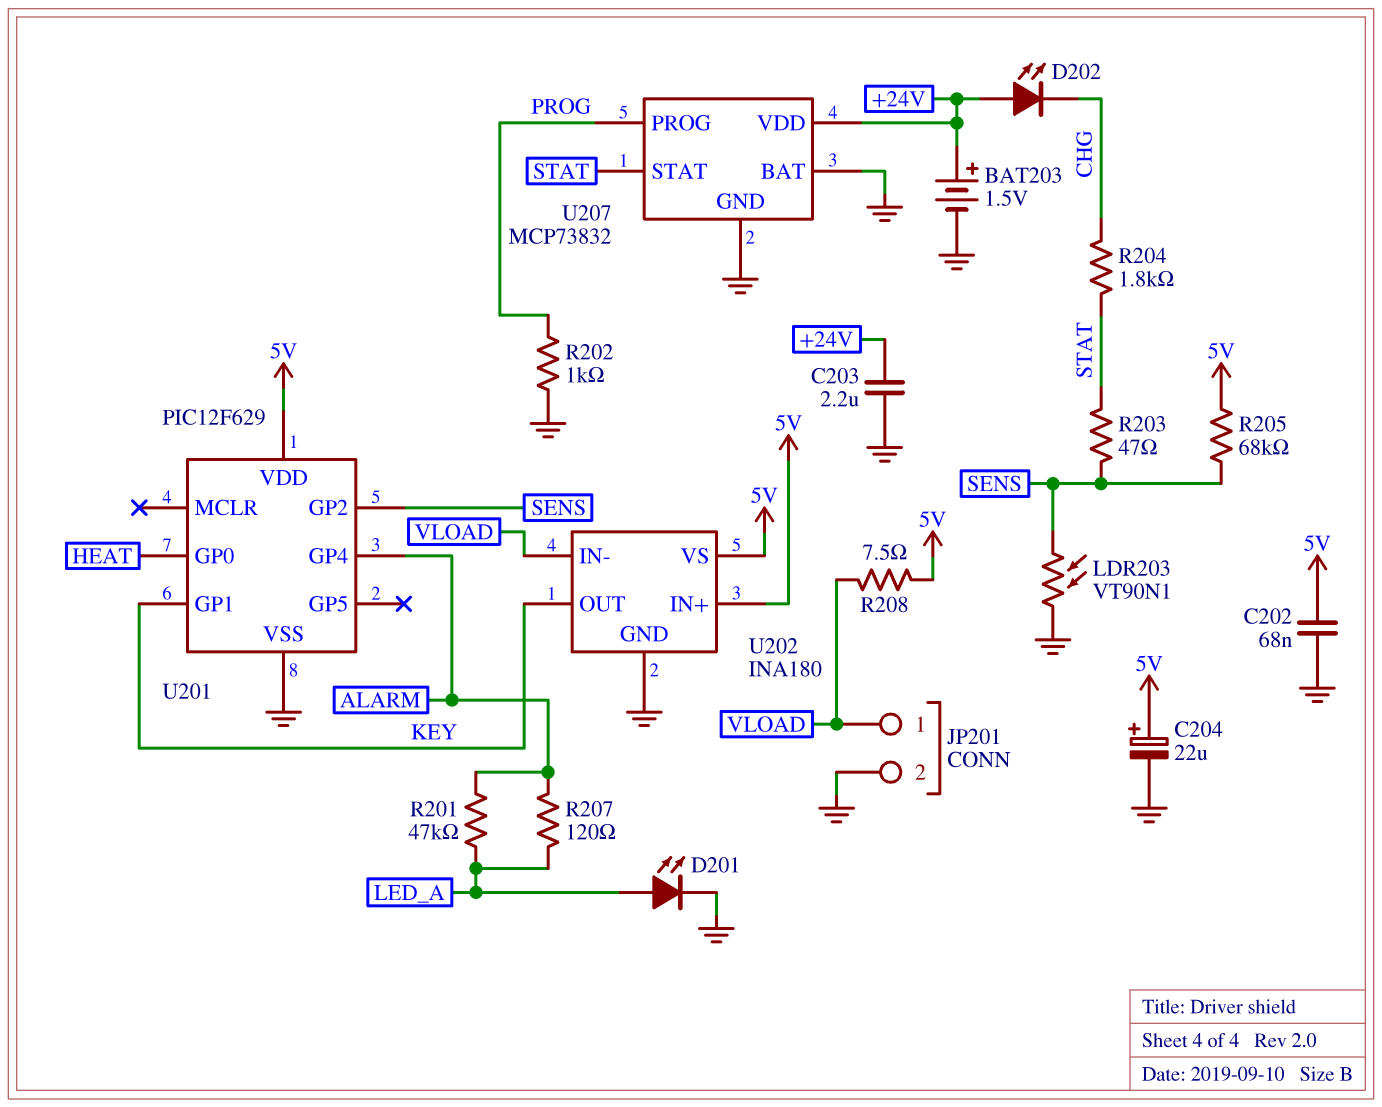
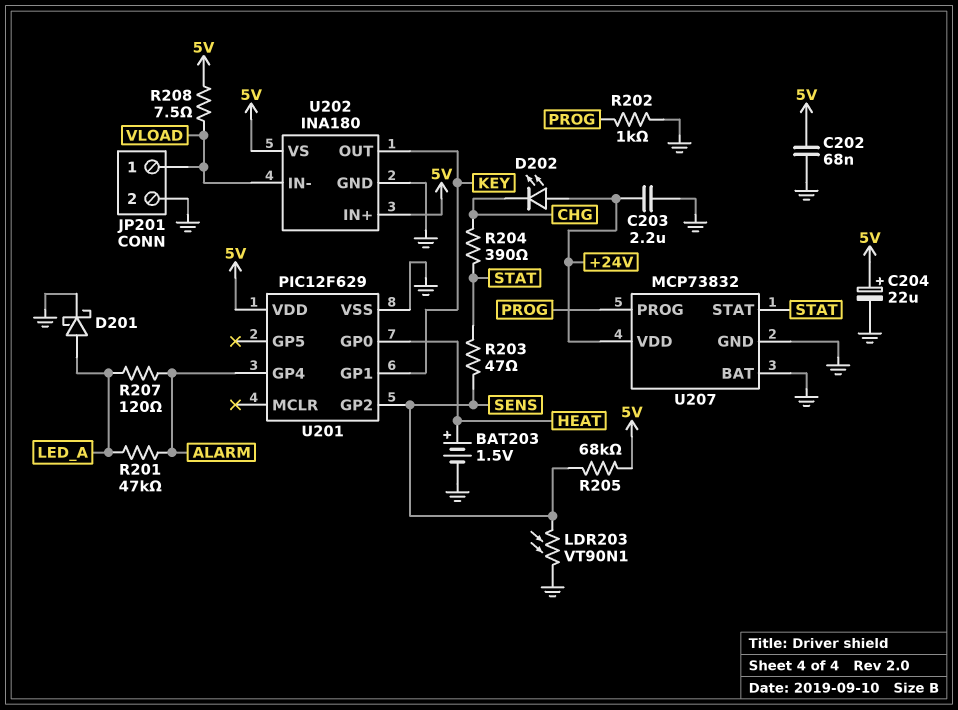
BAT203: 1.5V (plus +24V, minus GND) -> 1.5V (plus HEAT, minus GND)
D201: LED (A LED_A, K GND) -> schottky (A LED_A, K GND)
R204: 1.8k (CHG, STAT) -> 390 (CHG, STAT)

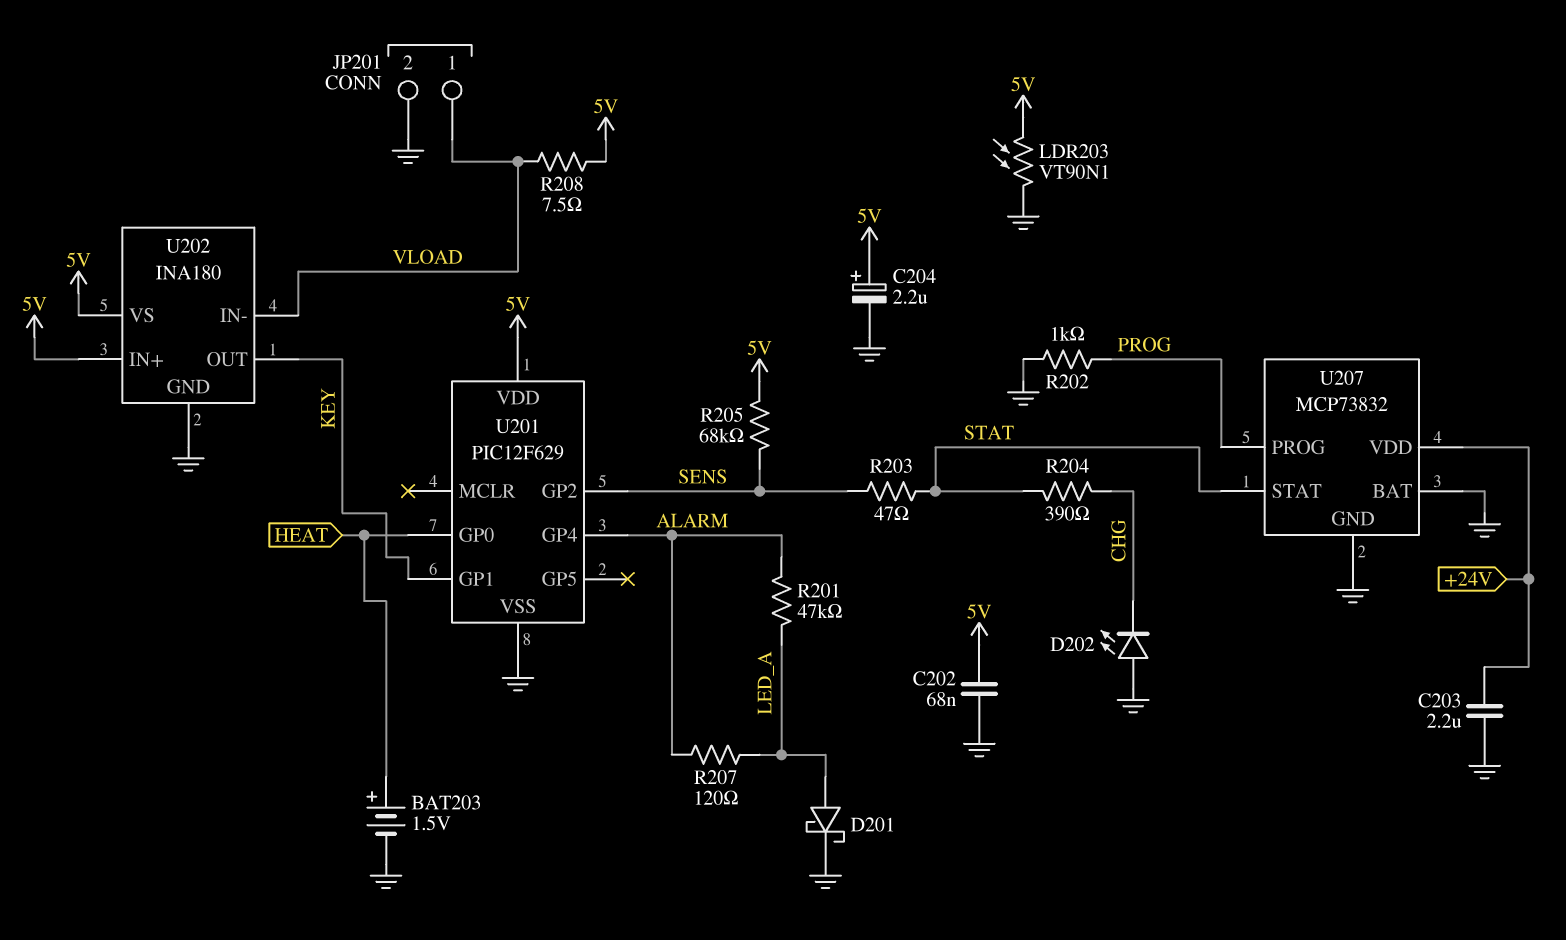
C204: 22uF (plus 5V, minus GND) -> 2.2uF (plus 5V, minus GND)
D202: LED (A +24V, K CHG) -> LED (A GND, K CHG)
LDR203: VT90N1 (GND, SENS) -> VT90N1 (5V, GND)

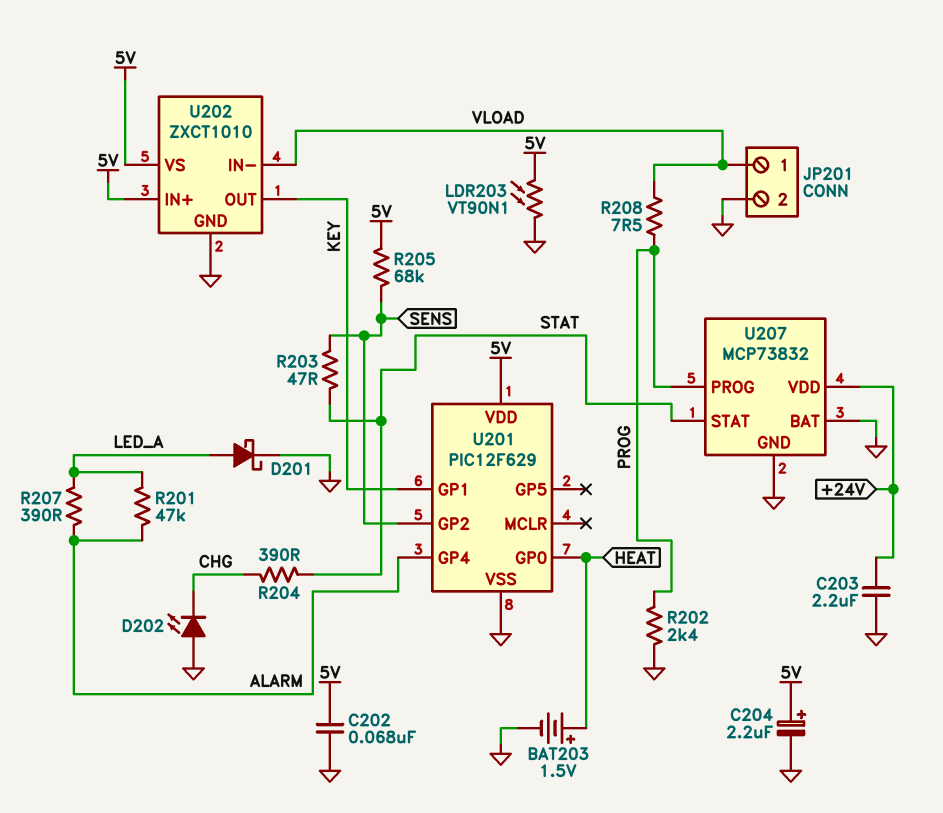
R202: 1k (GND, PROG) -> 2.4k (GND, PROG)
R207: 120 (ALARM, LED_A) -> 390 (ALARM, LED_A)
R208: 7.5 (5V, VLOAD) -> 7.5 (PROG, VLOAD)
U202: INA180 -> ZXCT1010

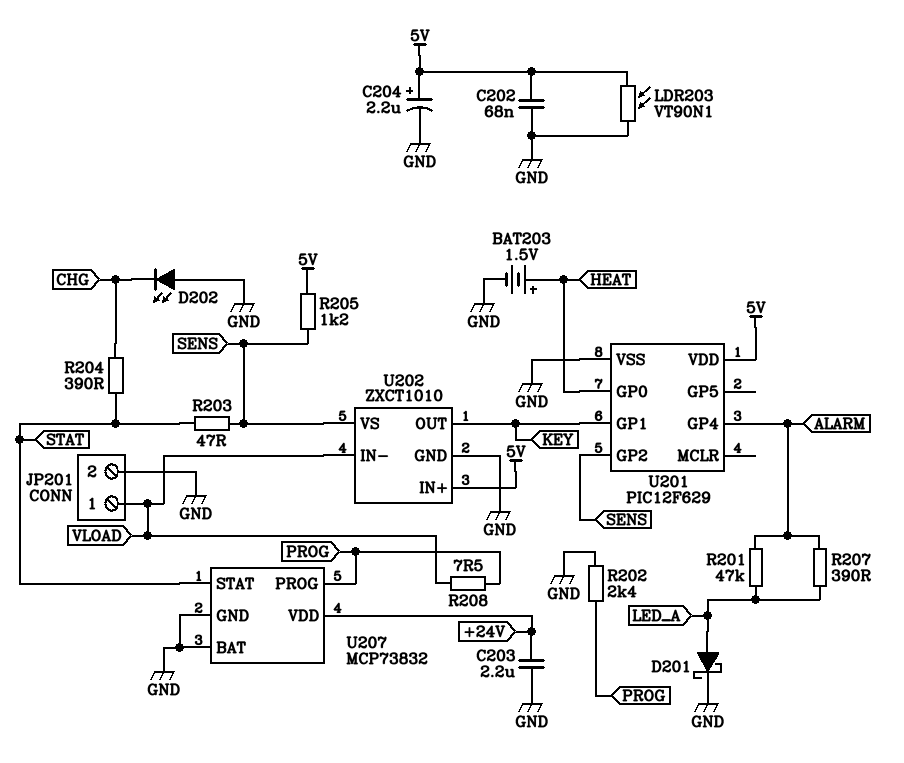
R205: 68k (5V, SENS) -> 1.2k (5V, SENS)
U202 pin VS: 5V -> SENS

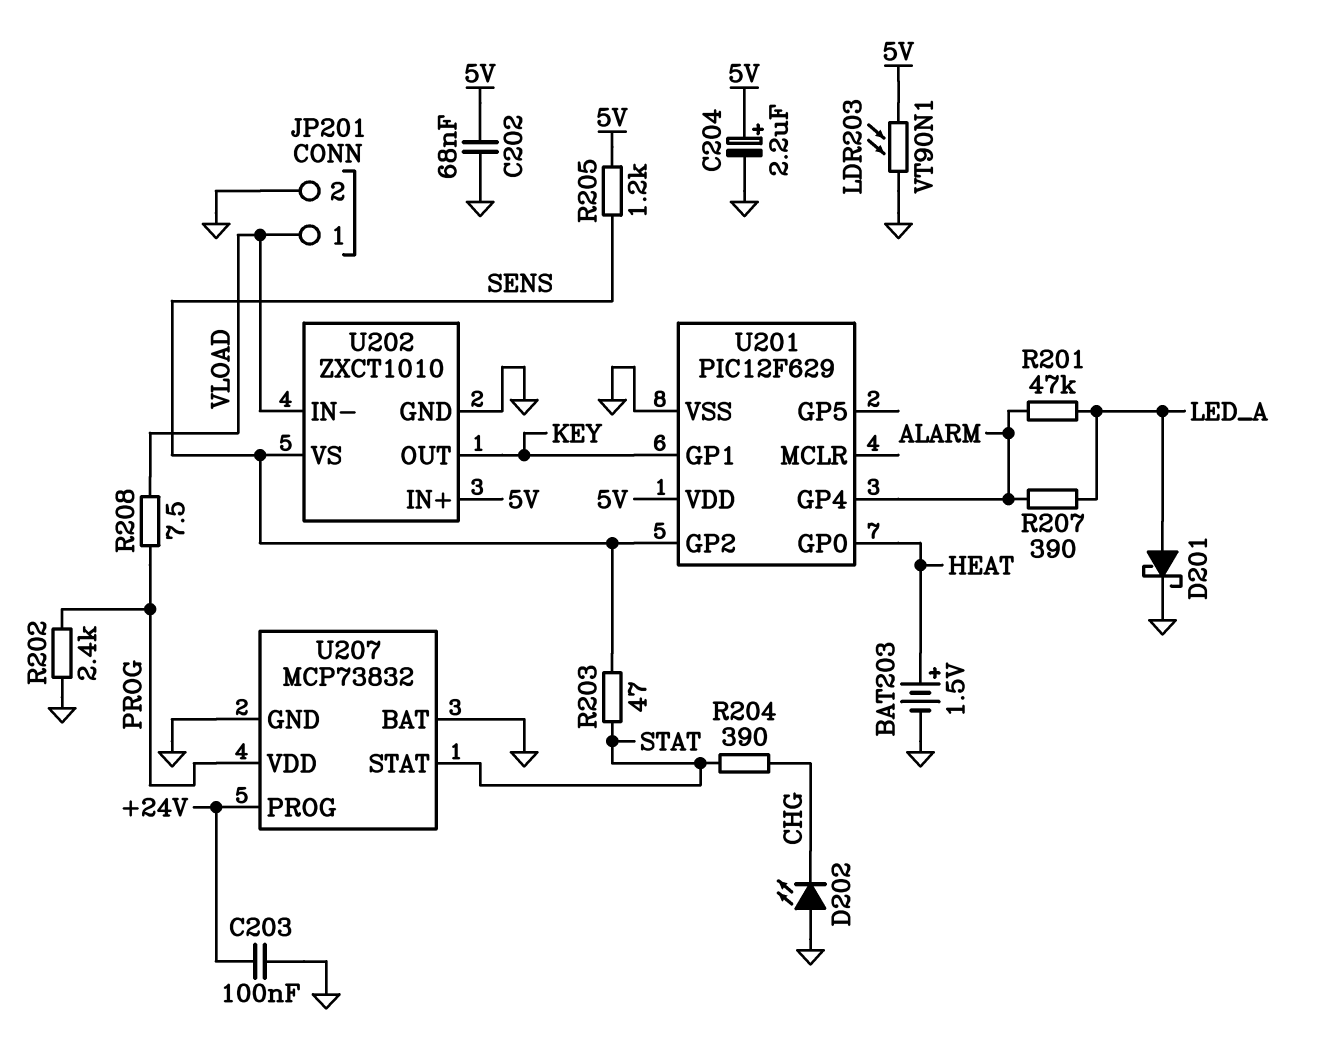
C203: 2.2uF (+24V, GND) -> 100nF (+24V, GND)
U207 pin PROG: PROG -> +24V
U207 pin VDD: +24V -> PROG

